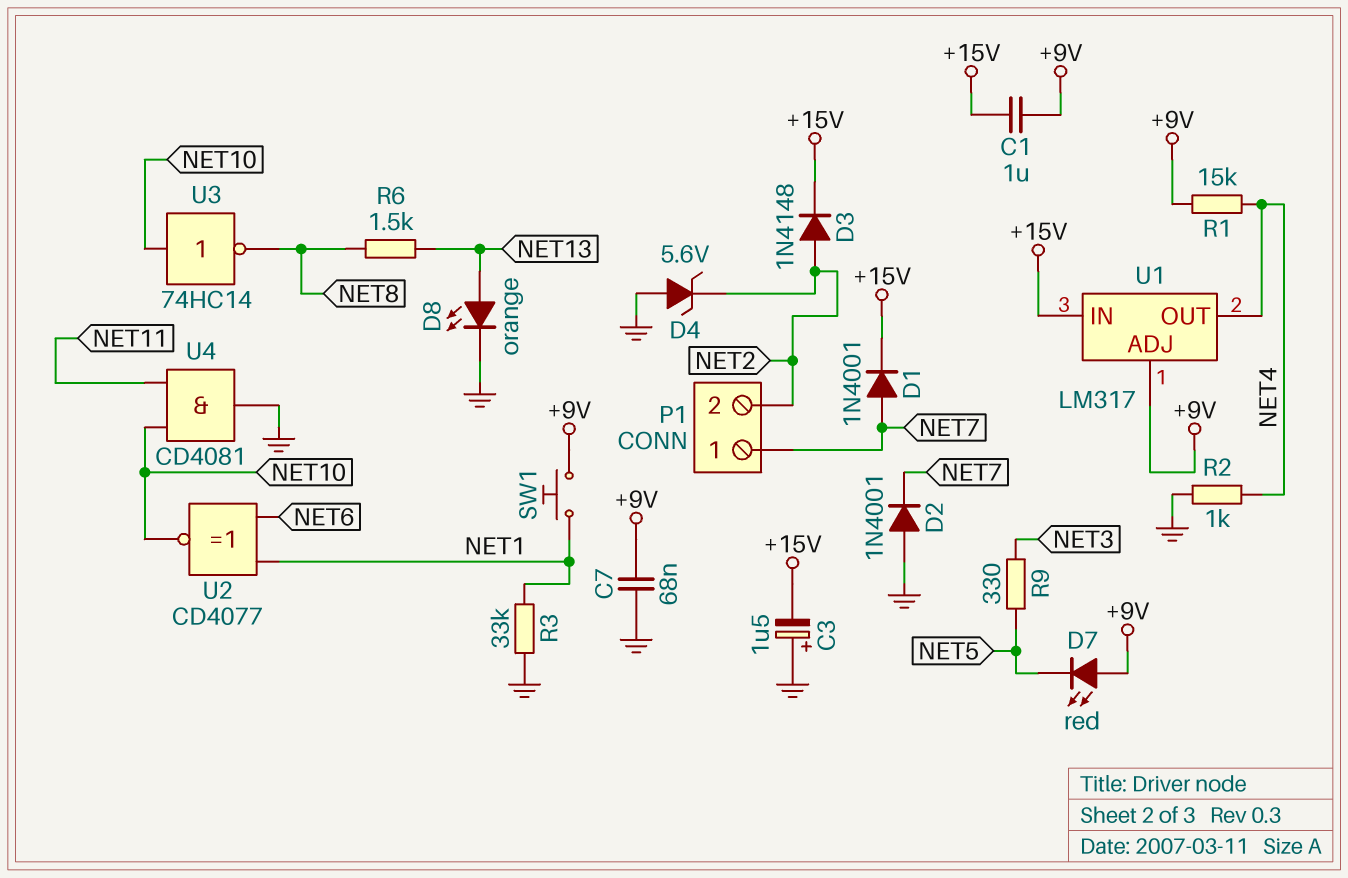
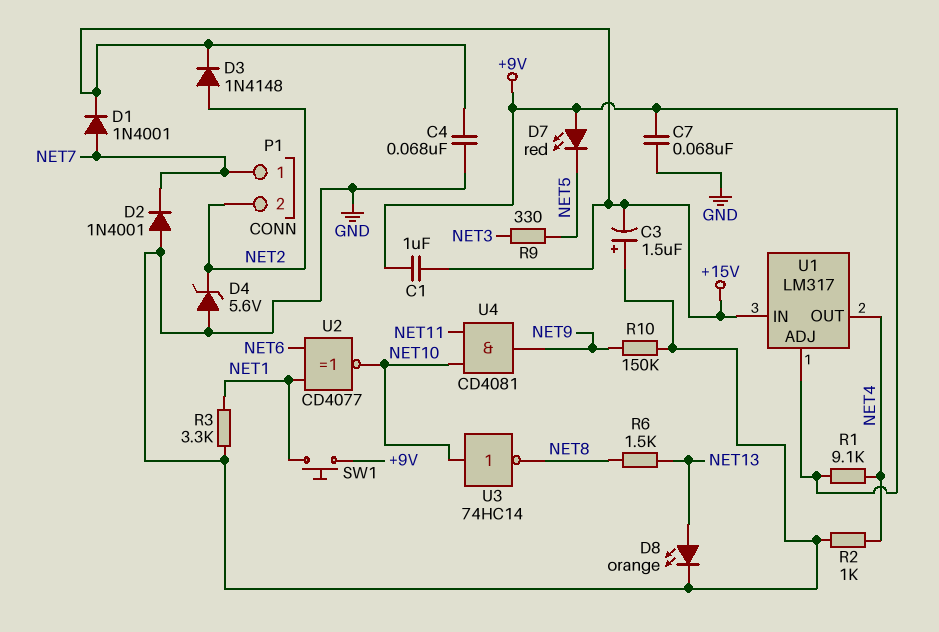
C4: none -> 68nF (+15V, GND)
R1: 15k (+9V, NET4) -> 9.1k (+9V, NET4)
R3: 33k (GND, NET1) -> 3.3k (GND, NET1)
R10: none -> 150k (GND, NET9)
U4: AND CD4081 (in NET10, in NET11, out GND) -> AND CD4081 (in NET10, in NET11, out NET9)

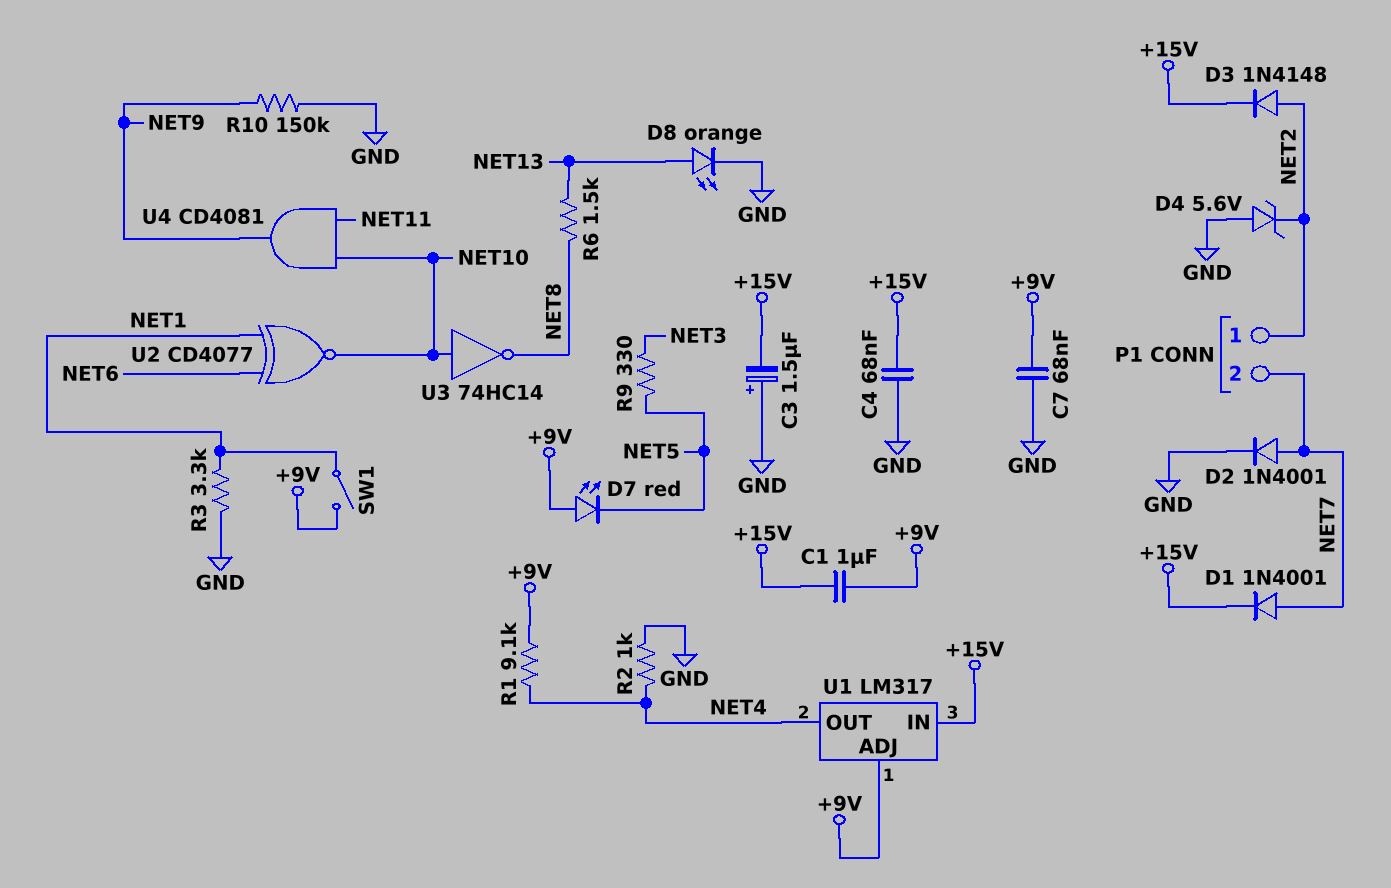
D2: diode 1N4001 (A GND, K NET7) -> diode 1N4001 (A NET7, K GND)
P1 pin 1: NET7 -> NET2
P1 pin 2: NET2 -> NET7
SW1: button (+9V, NET1) -> switch (+9V, NET1)

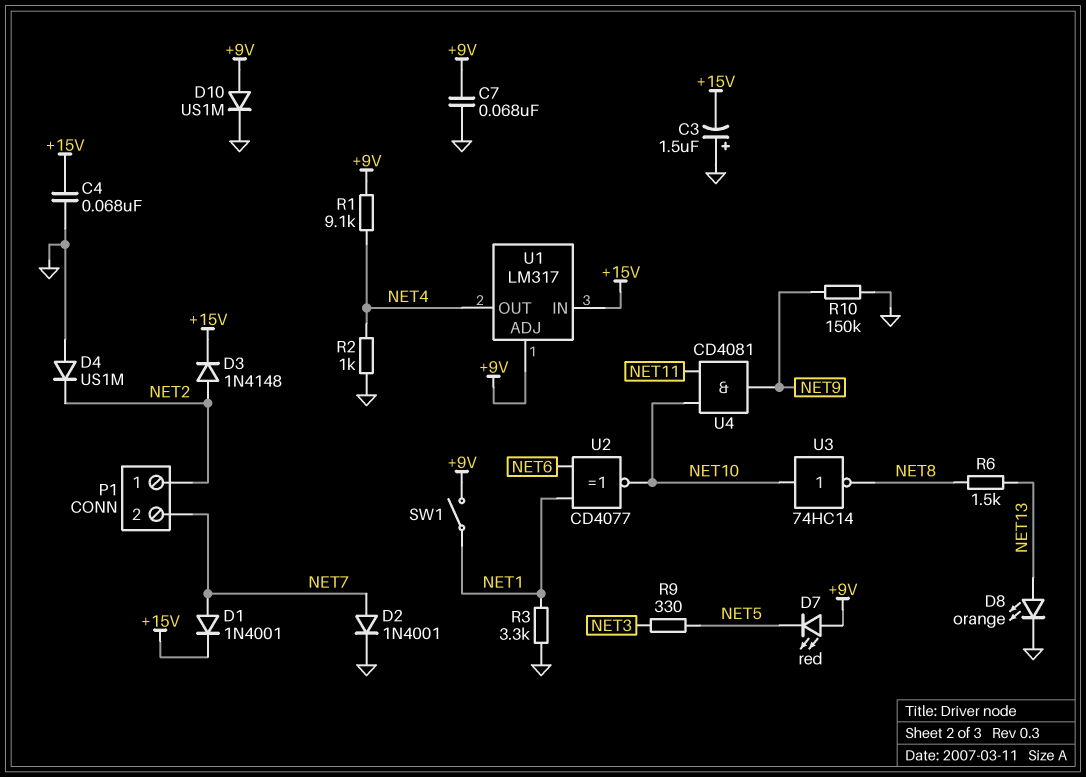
C1: 1uF (+9V, +15V) -> none
D4: zener 5.6V (A GND, K NET2) -> diode US1M (A GND, K NET2)
D10: none -> diode US1M (A +9V, K GND)

